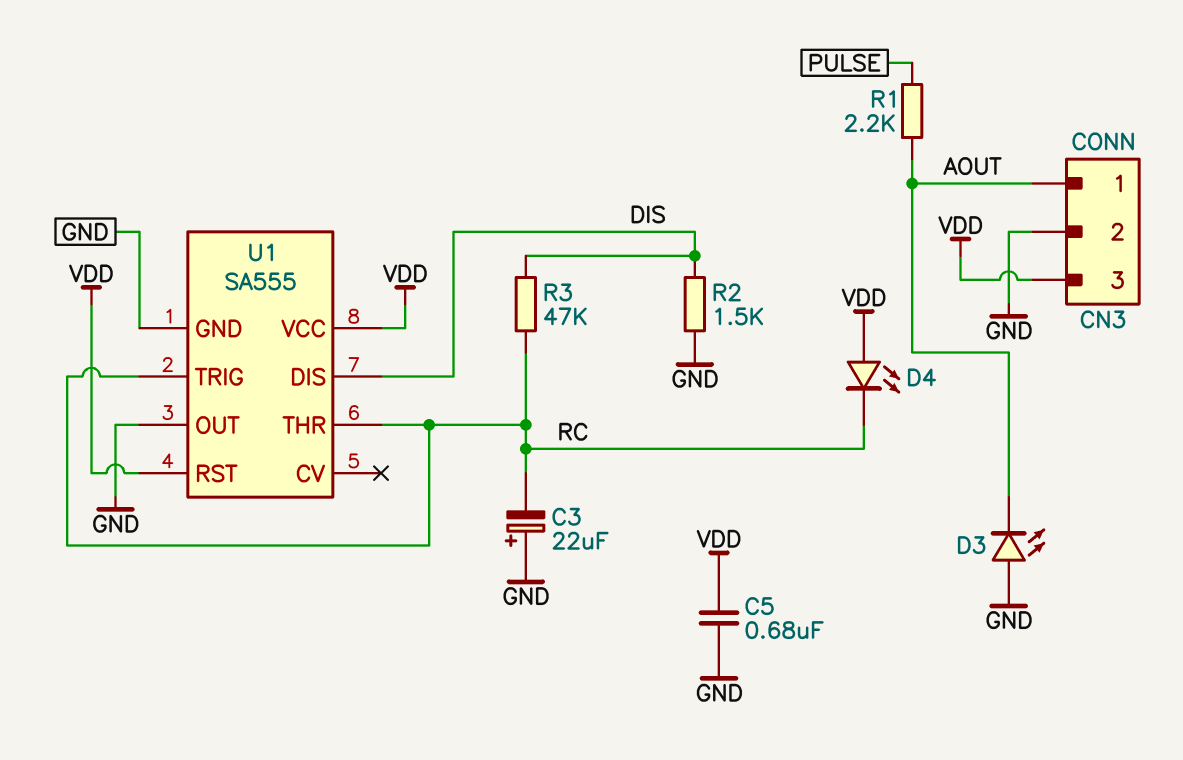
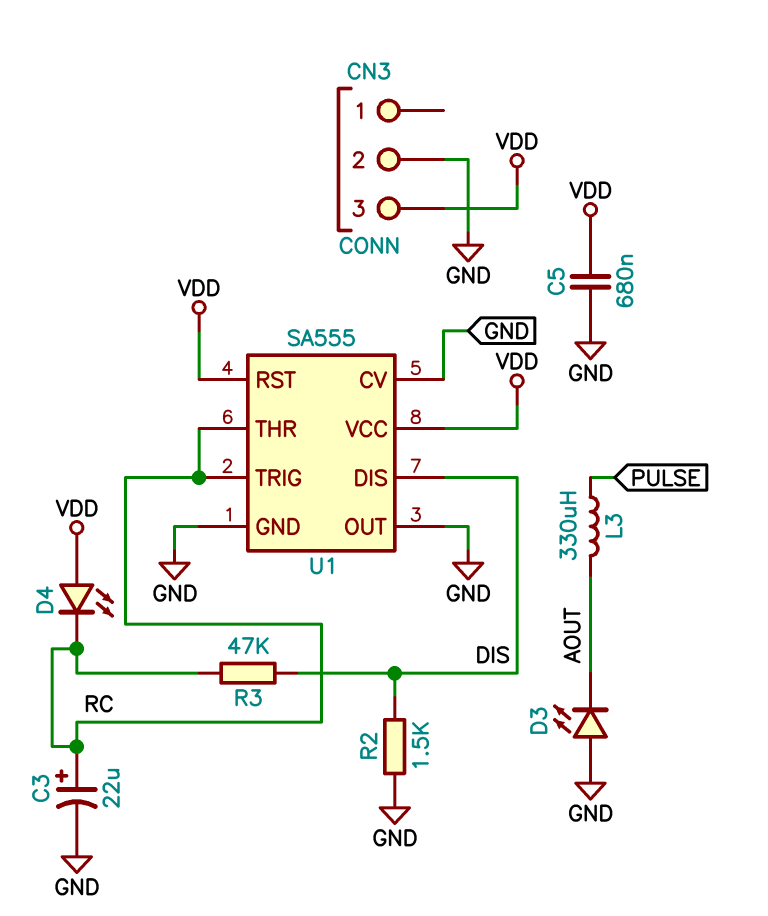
C3: 22uF (plus GND, minus RC) -> 22uF (plus RC, minus GND)
CN3 pin 1: AOUT -> none
L3: none -> 330uH (AOUT, PULSE)
R1: 2.2k (AOUT, PULSE) -> none
U1 pin CV: none -> GND

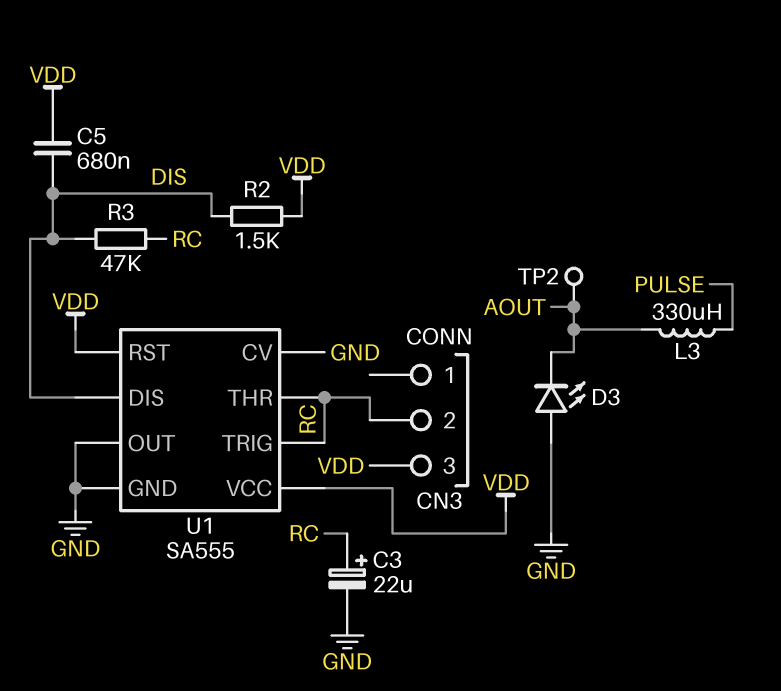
C5: 680nF (GND, VDD) -> 680nF (DIS, VDD)
CN3 pin 2: GND -> RC
D4: LED (A VDD, K RC) -> none
R2: 1.5k (DIS, GND) -> 1.5k (DIS, VDD)
TP2: none -> test point (AOUT)

